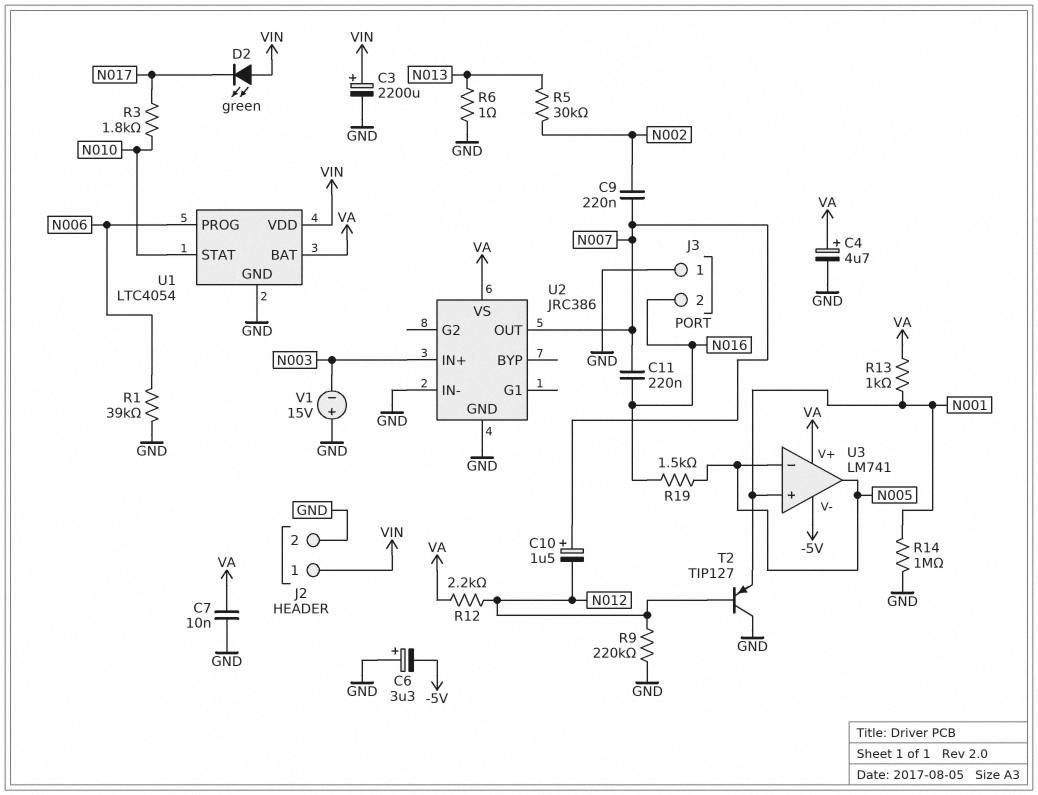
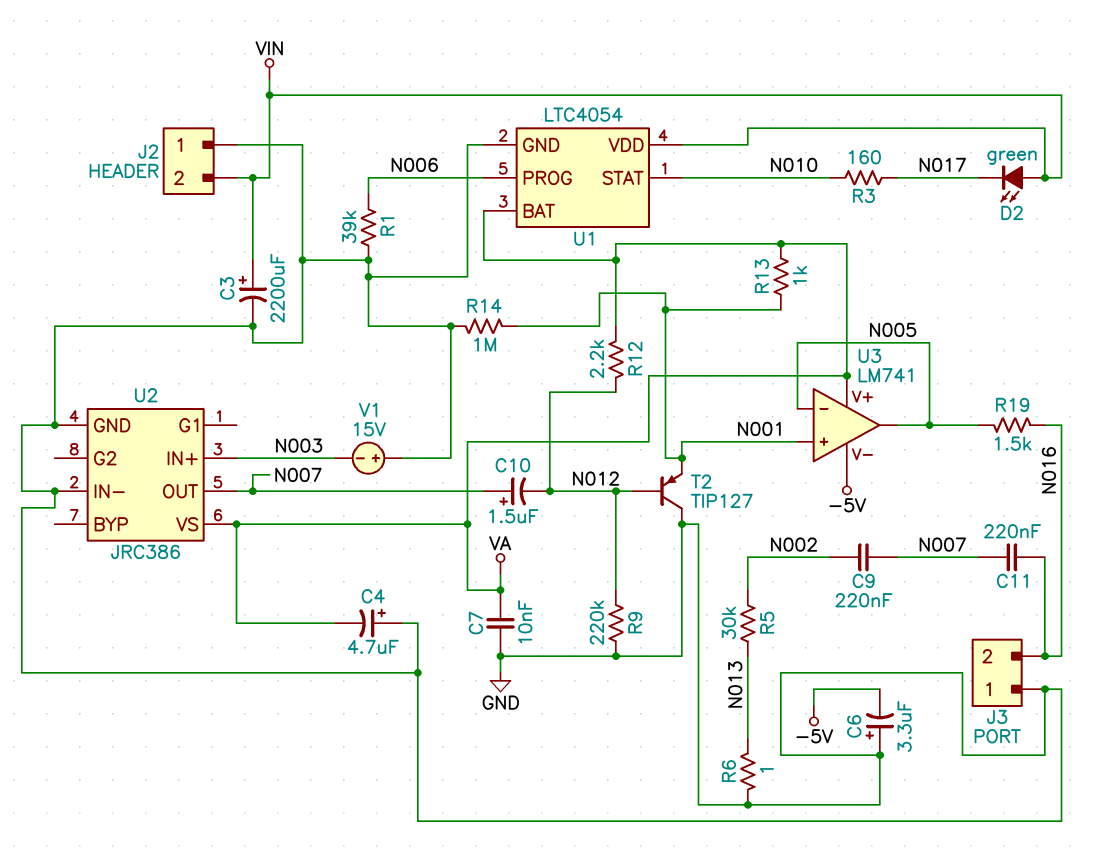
C4: 4.7uF (plus VA, minus GND) -> 4.7uF (plus GND, minus VA)
J2 pin 1: VIN -> GND
J2 pin 2: GND -> VIN
R3: 1.8k (N010, N017) -> 160 (N010, N017)

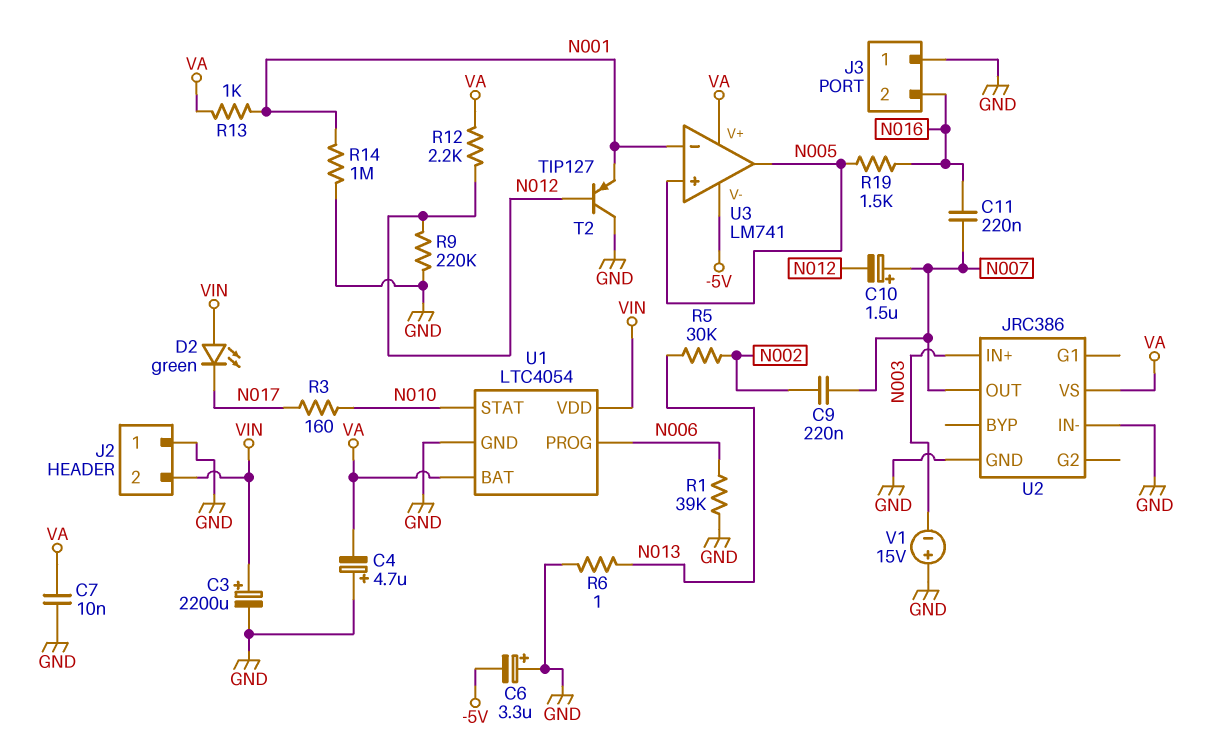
U3 pin in+: N001 -> N005
U3 pin in-: N005 -> N001

